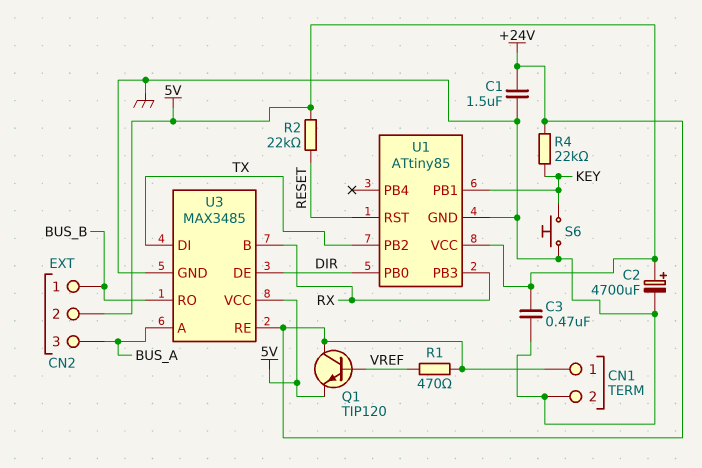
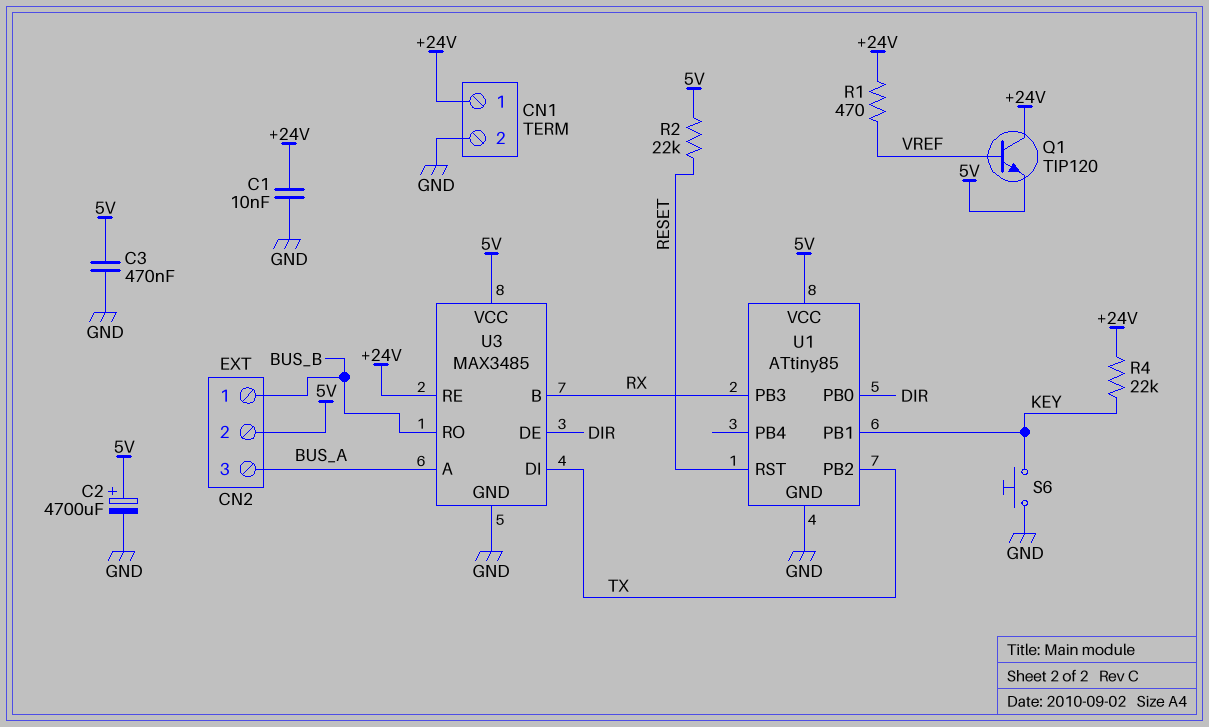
C1: 1.5uF (+24V, GND) -> 10nF (+24V, GND)

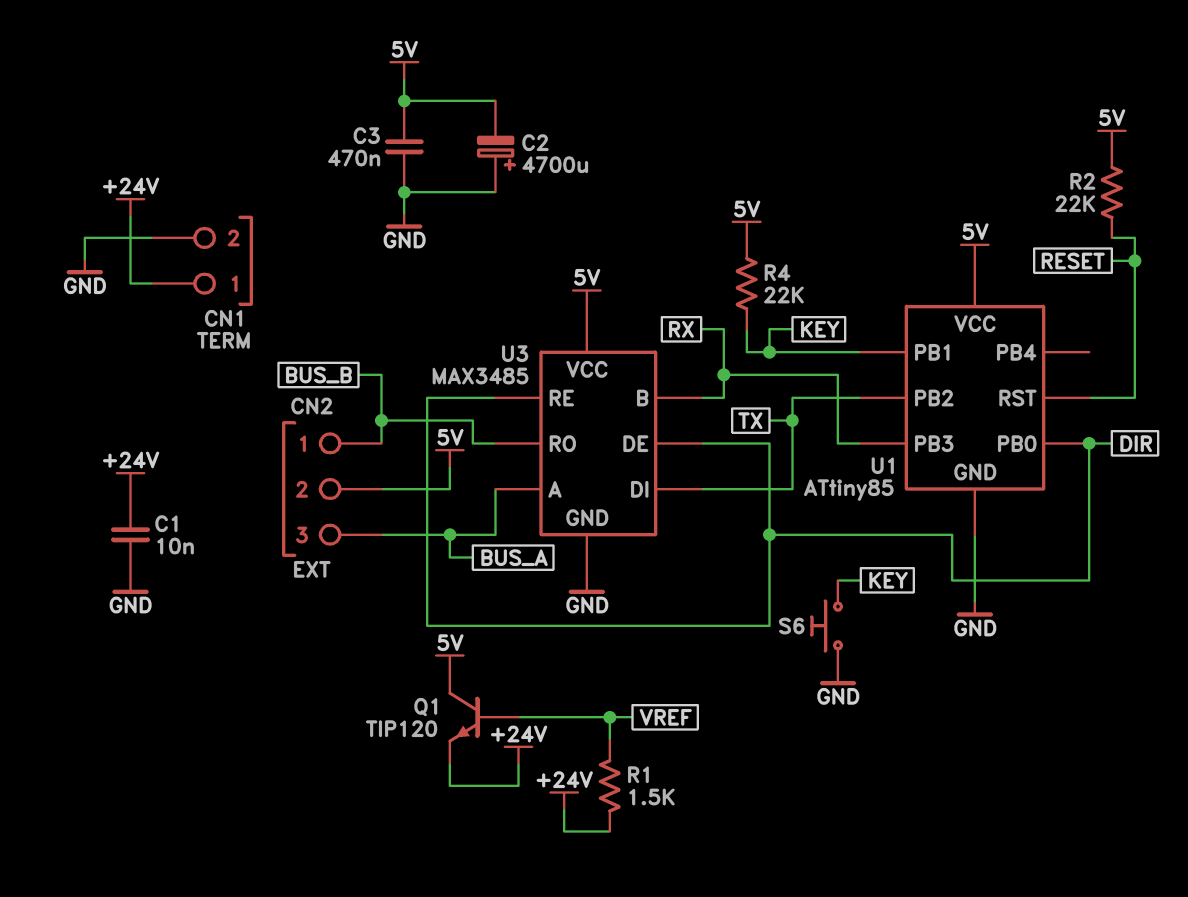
C2: 4700uF (plus 5V, minus GND) -> 4700uF (plus GND, minus 5V)
Q1: NPN TIP120 (B VREF, C +24V, E 5V) -> NPN TIP120 (B VREF, C 5V, E +24V)
R1: 470 (+24V, VREF) -> 1.5k (+24V, VREF)
R4: 22k (+24V, KEY) -> 22k (5V, KEY)
U3 pin RE: +24V -> DIR

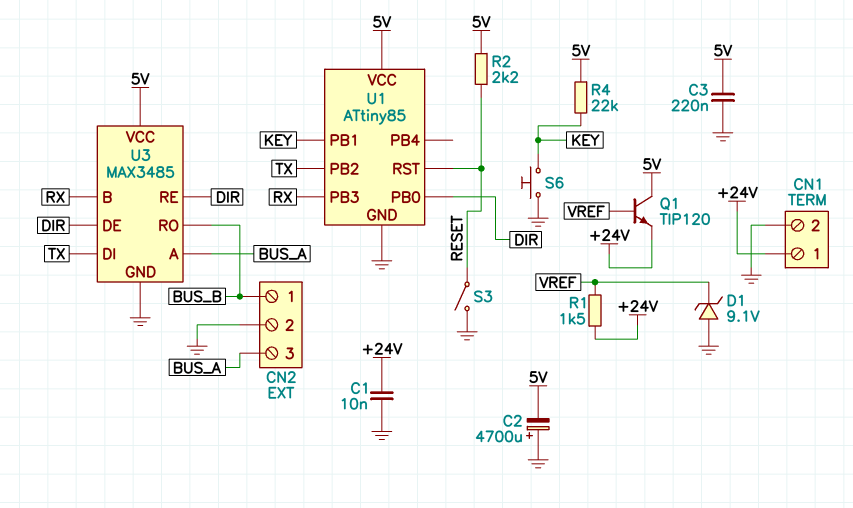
C3: 470nF (5V, GND) -> 220nF (5V, GND)
CN2 pin 2: 5V -> GND
D1: none -> zener 9.1V (A GND, K VREF)
R2: 22k (5V, RESET) -> 2.2k (5V, RESET)
S3: none -> switch (GND, RESET)

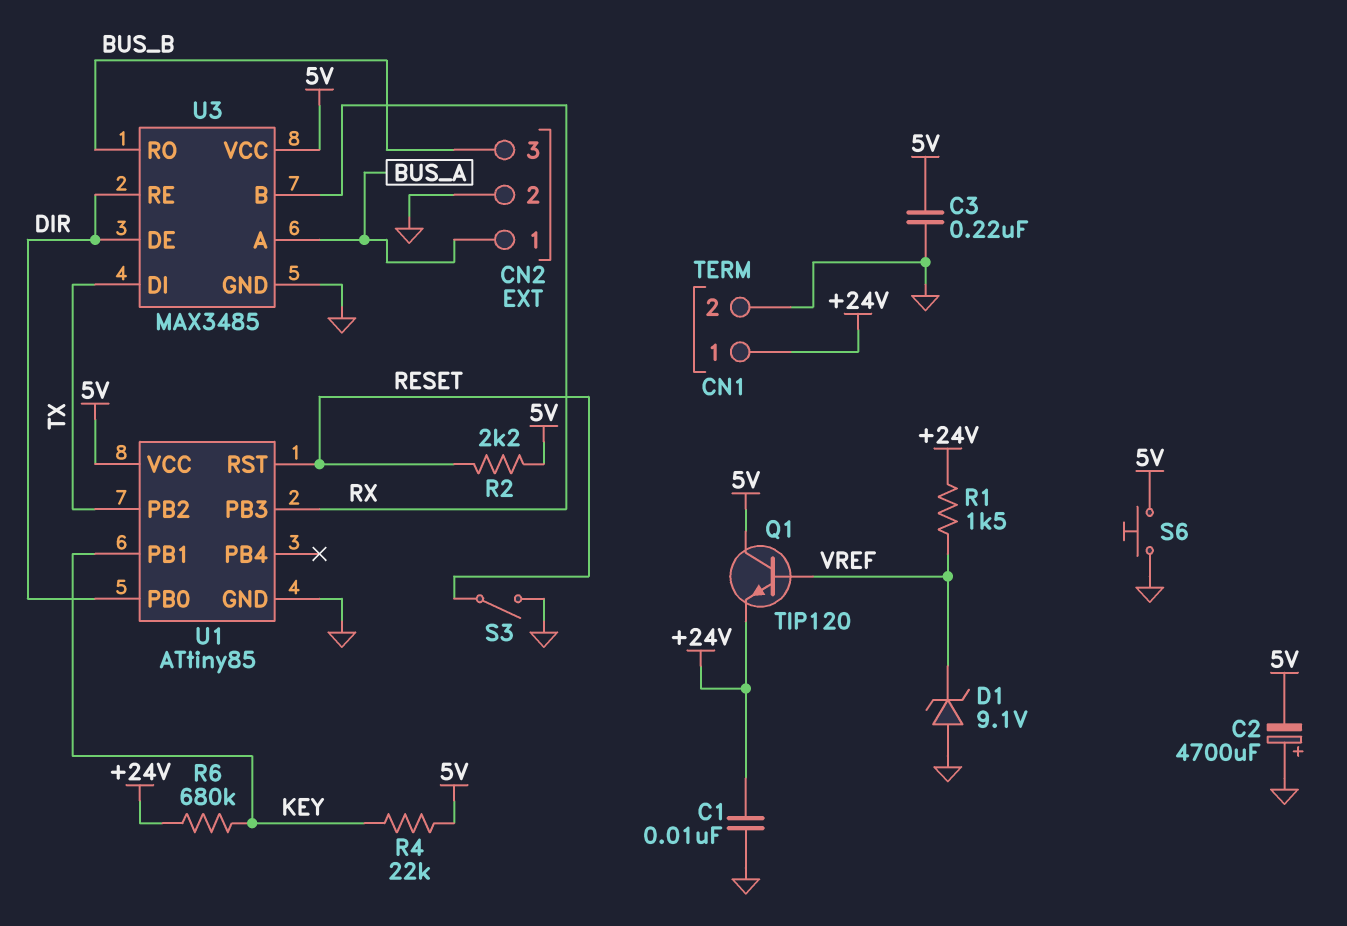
CN2 pin 1: BUS_B -> BUS_A
CN2 pin 3: BUS_A -> BUS_B
R6: none -> 680k (+24V, KEY)
S6: button (GND, KEY) -> button (5V, GND)

